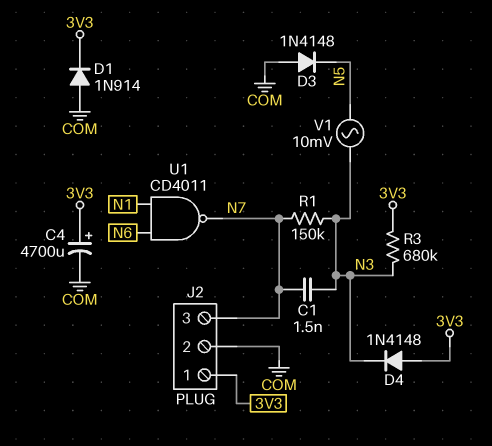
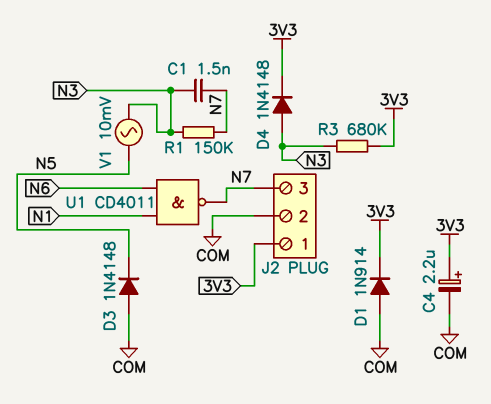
C4: 4700uF (plus 3V3, minus COM) -> 2.2uF (plus 3V3, minus COM)
D4: diode 1N4148 (A 3V3, K N3) -> diode 1N4148 (A N3, K 3V3)

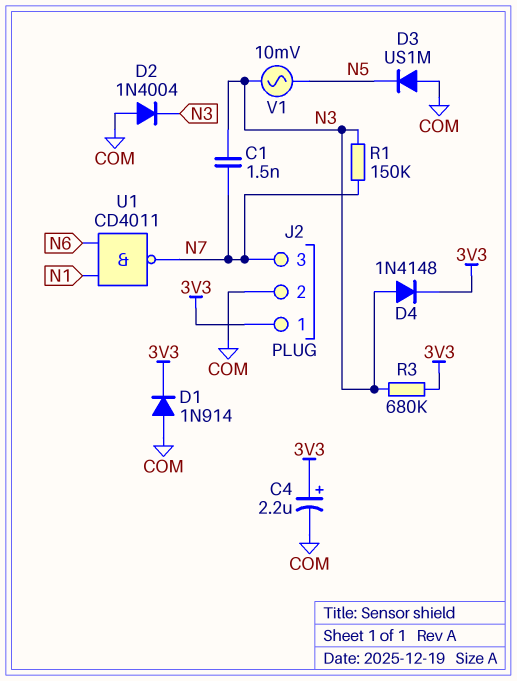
D2: none -> diode 1N4004 (A COM, K N3)
D3: diode 1N4148 (A COM, K N5) -> diode US1M (A COM, K N5)

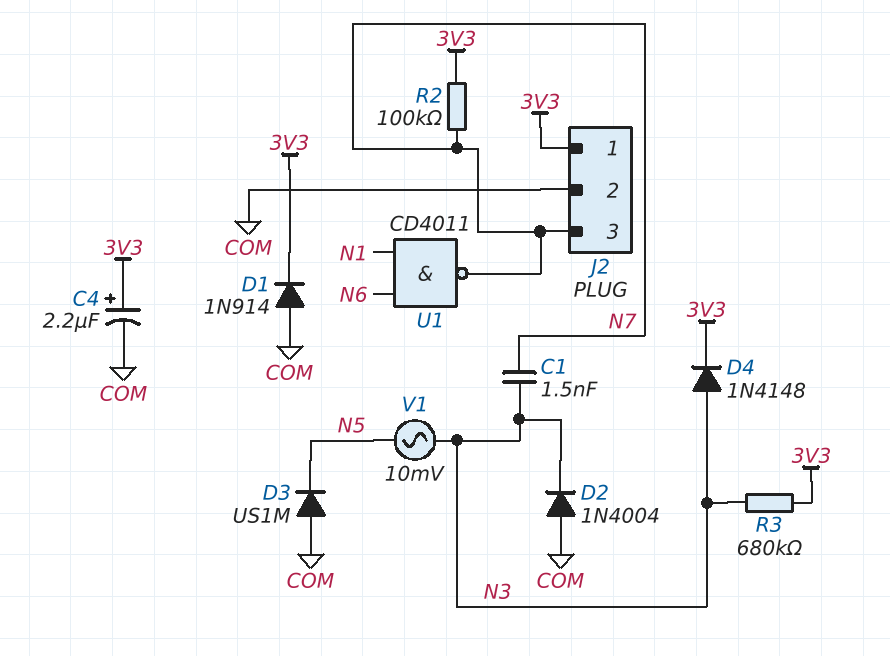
R1: 150k (N3, N7) -> none
R2: none -> 100k (3V3, N7)

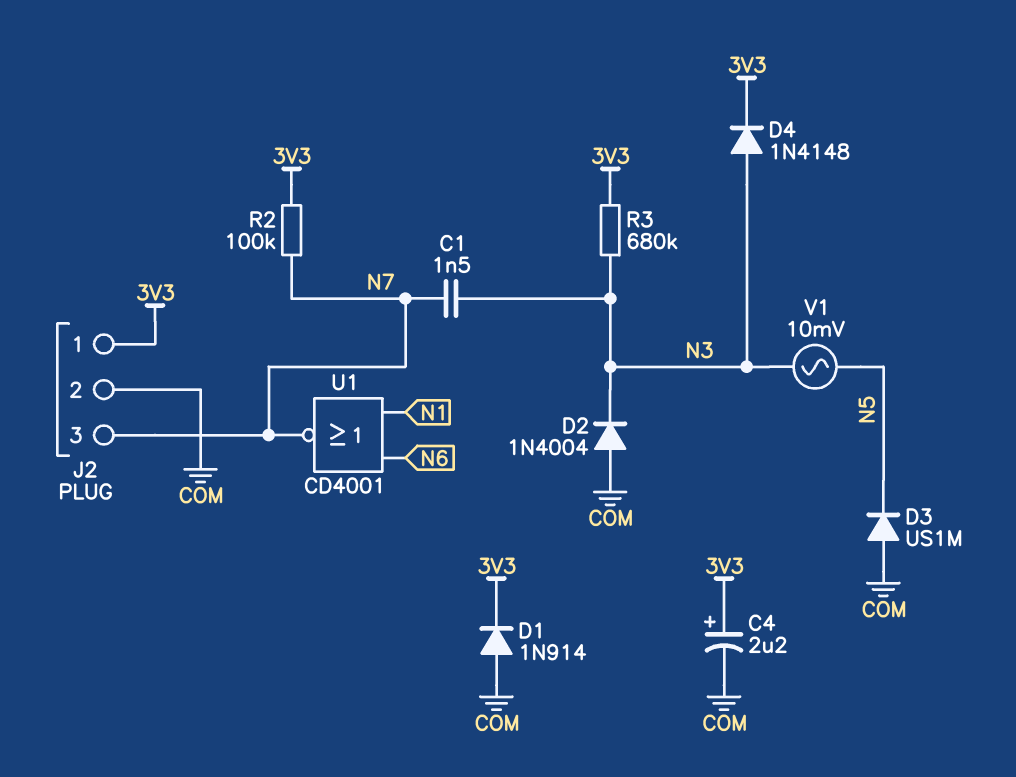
U1: NAND CD4011 (in N1, in N6, out N7) -> NOR CD4001 (in N1, in N6, out N7)

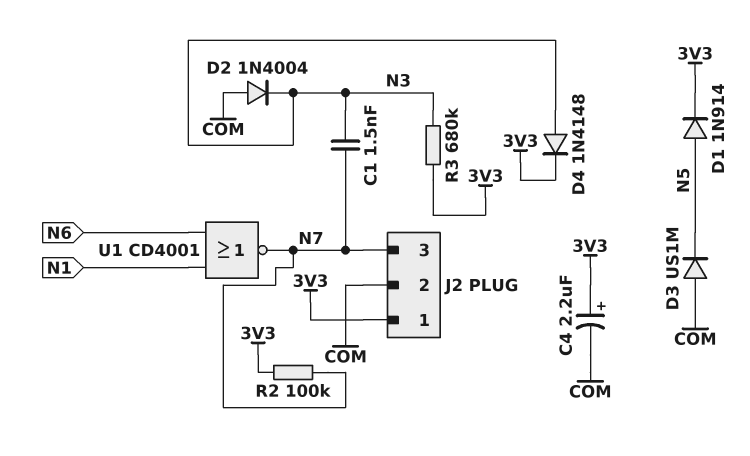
D1: diode 1N914 (A COM, K 3V3) -> diode 1N914 (A N5, K 3V3)
V1: AC 10mV (N3, N5) -> none

